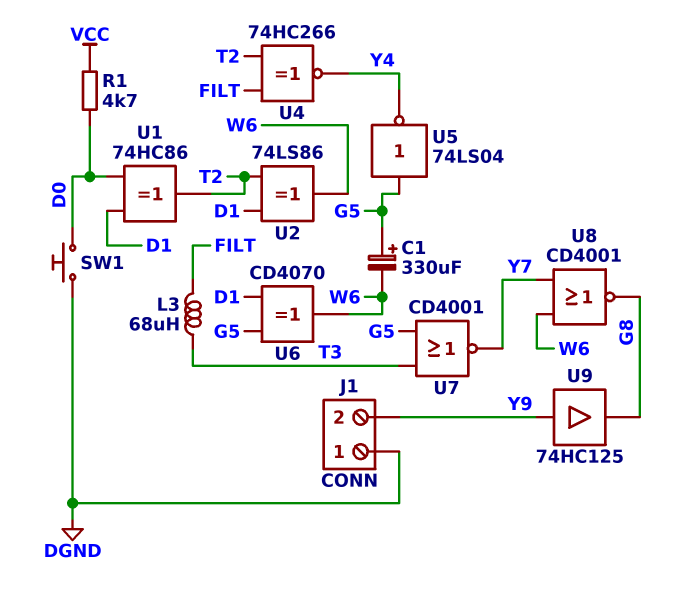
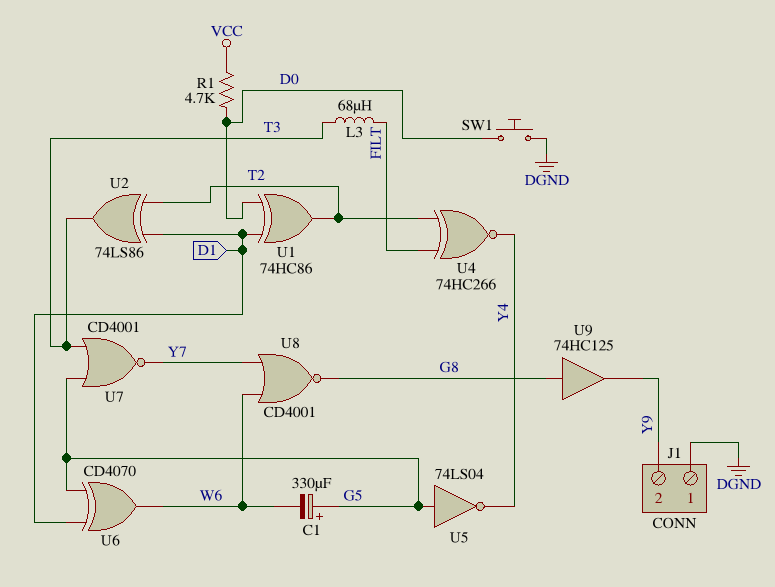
U2: XOR 74LS86 (in D1, in T2, out W6) -> XOR 74LS86 (in D1, in T2, out T3)
U9: buffer 74HC125 (in Y9, out G8) -> buffer 74HC125 (in G8, out Y9)

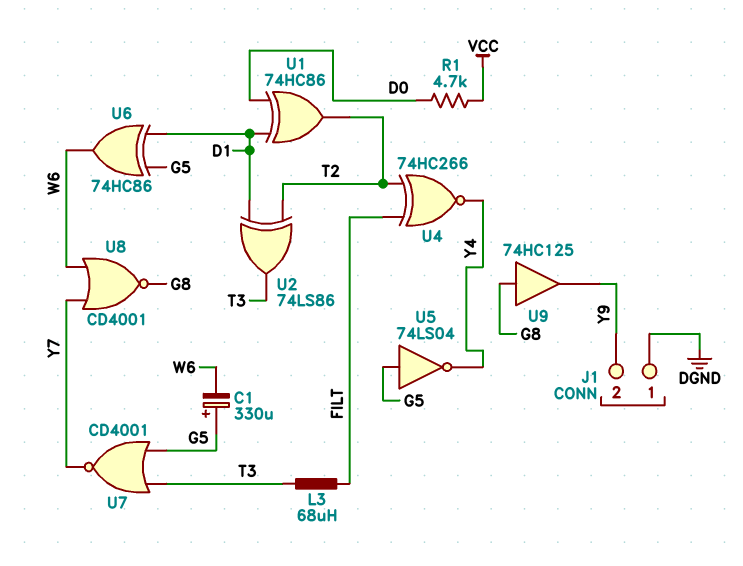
SW1: button (D0, DGND) -> none
U6: XOR CD4070 (in D1, in G5, out W6) -> XOR 74HC86 (in D1, in G5, out W6)

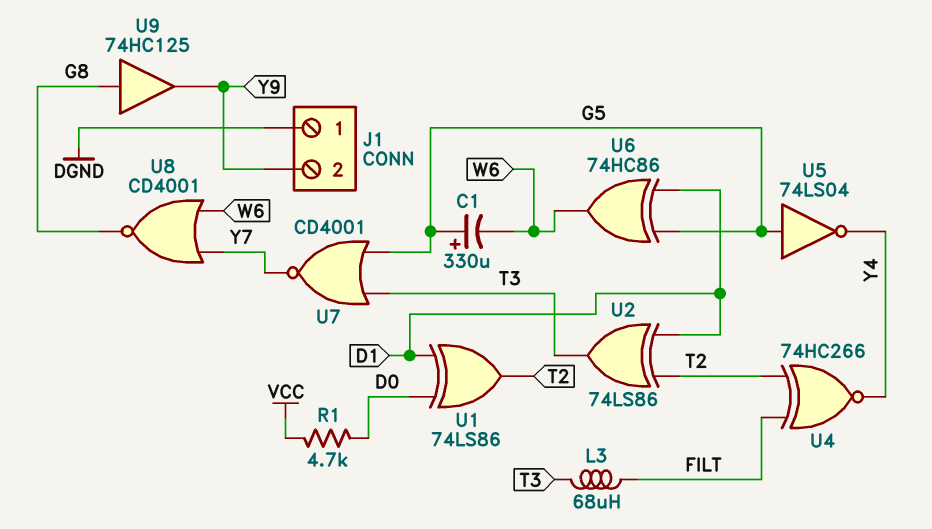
U1: XOR 74HC86 (in D0, in D1, out T2) -> XOR 74LS86 (in D0, in D1, out T2)

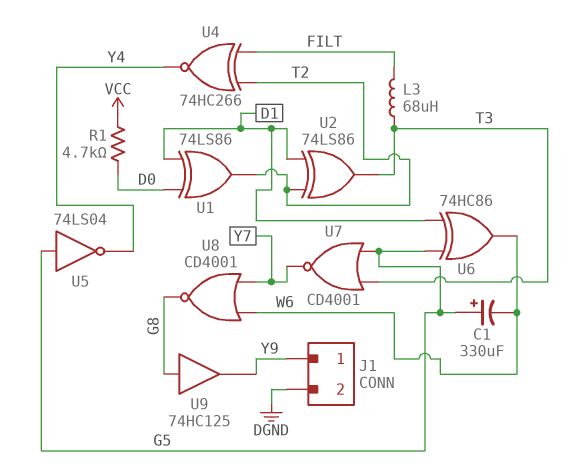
J1 pin 1: DGND -> Y9
J1 pin 2: Y9 -> DGND

